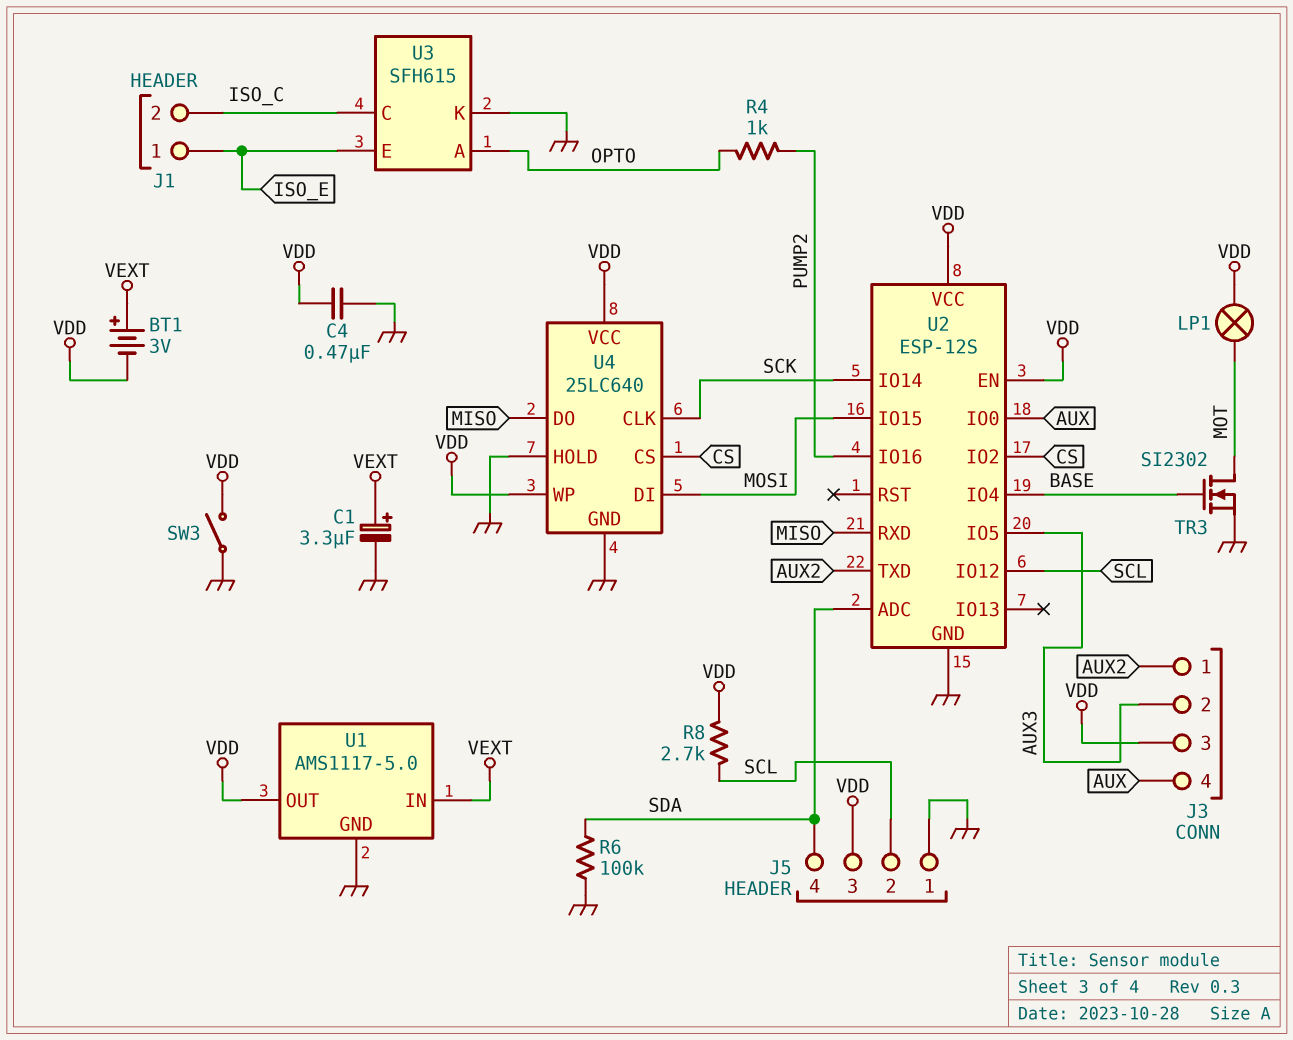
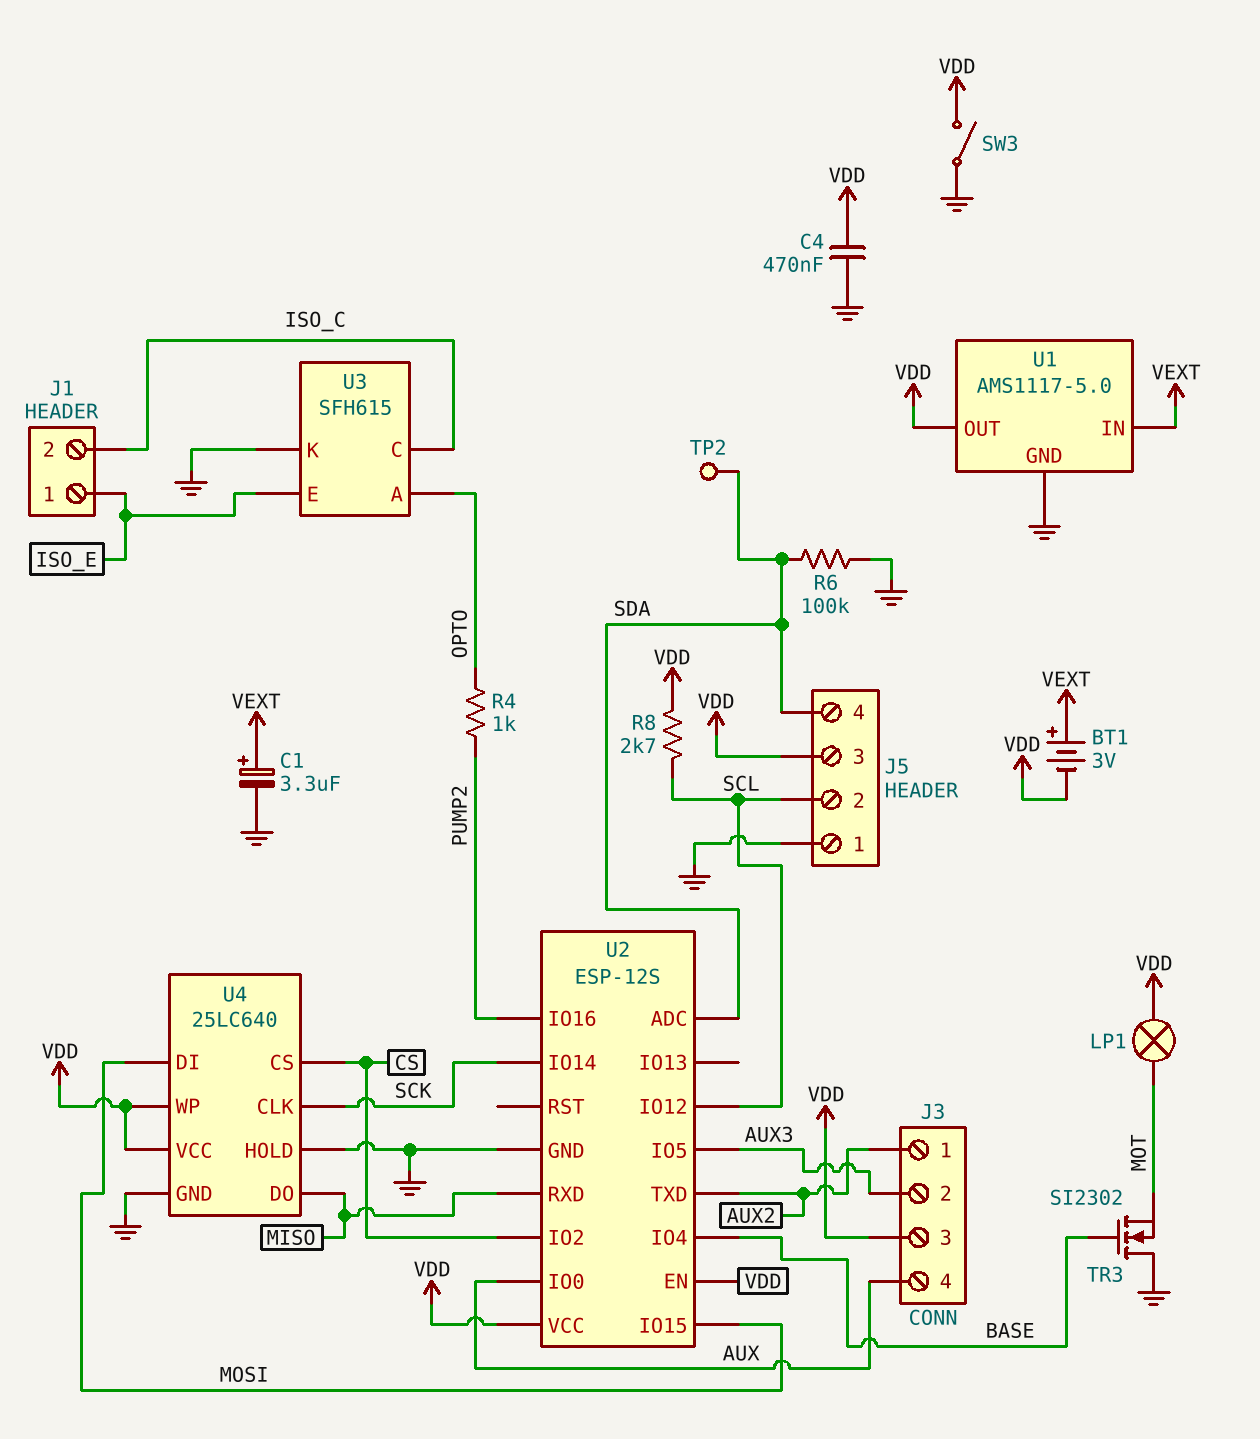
TP2: none -> test point (SDA)
TR3: NMOS SI2302 (G BASE, D MOT, S GND) -> NMOS SI2302 (G BASE, D GND, S MOT)

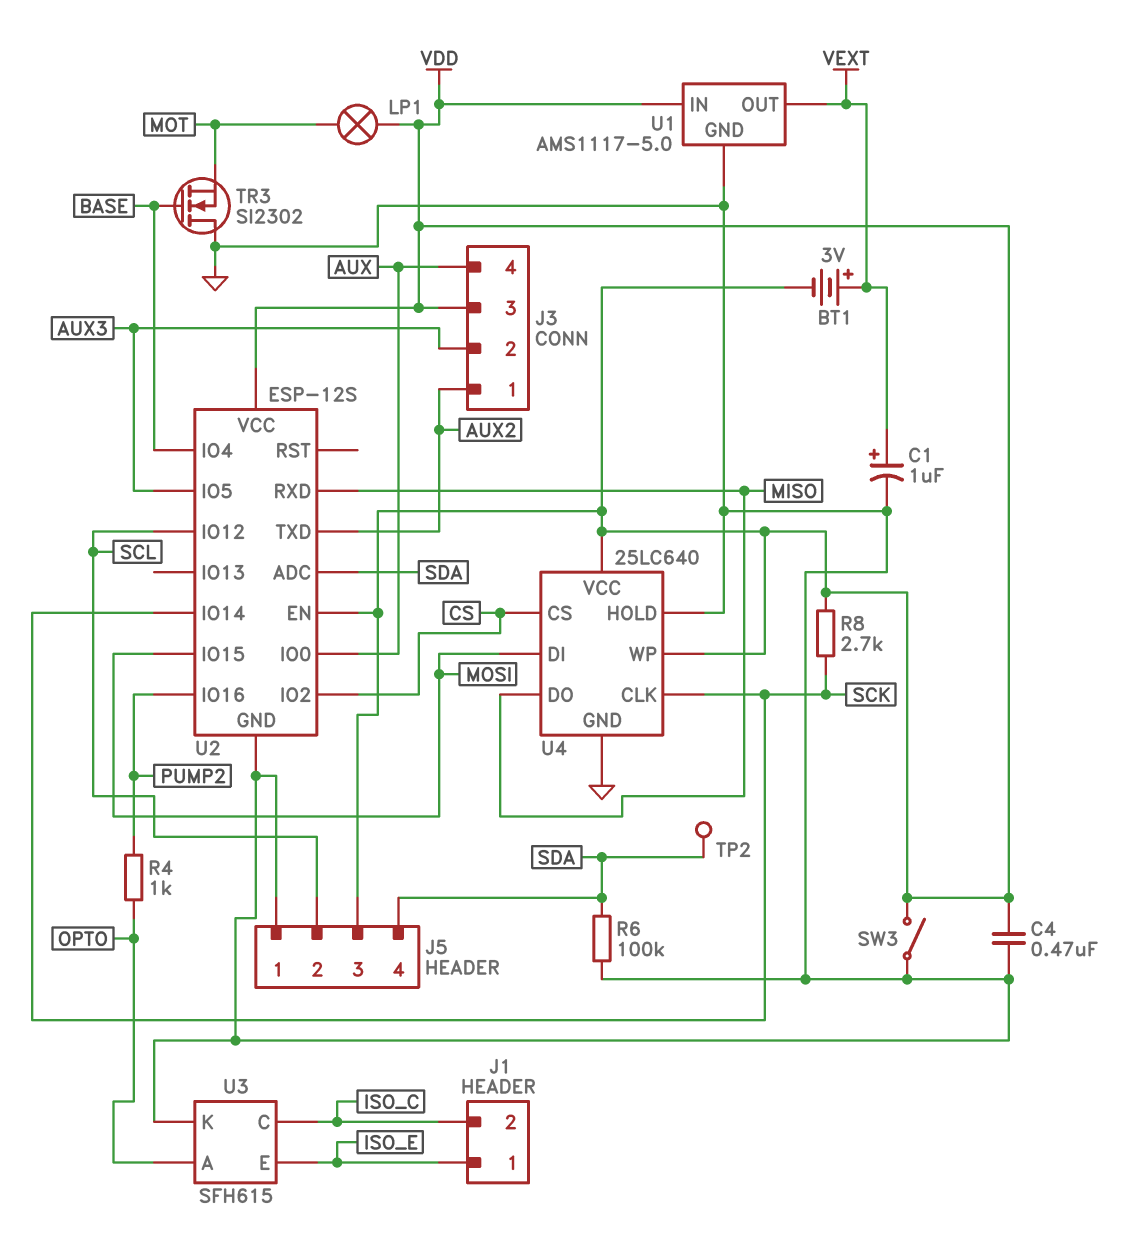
C1: 3.3uF (plus VEXT, minus GND) -> 1uF (plus VEXT, minus GND)
R8: 2.7k (SCL, VDD) -> 2.7k (SCK, VDD)
U1 pin IN: VEXT -> VDD
U1 pin OUT: VDD -> VEXT

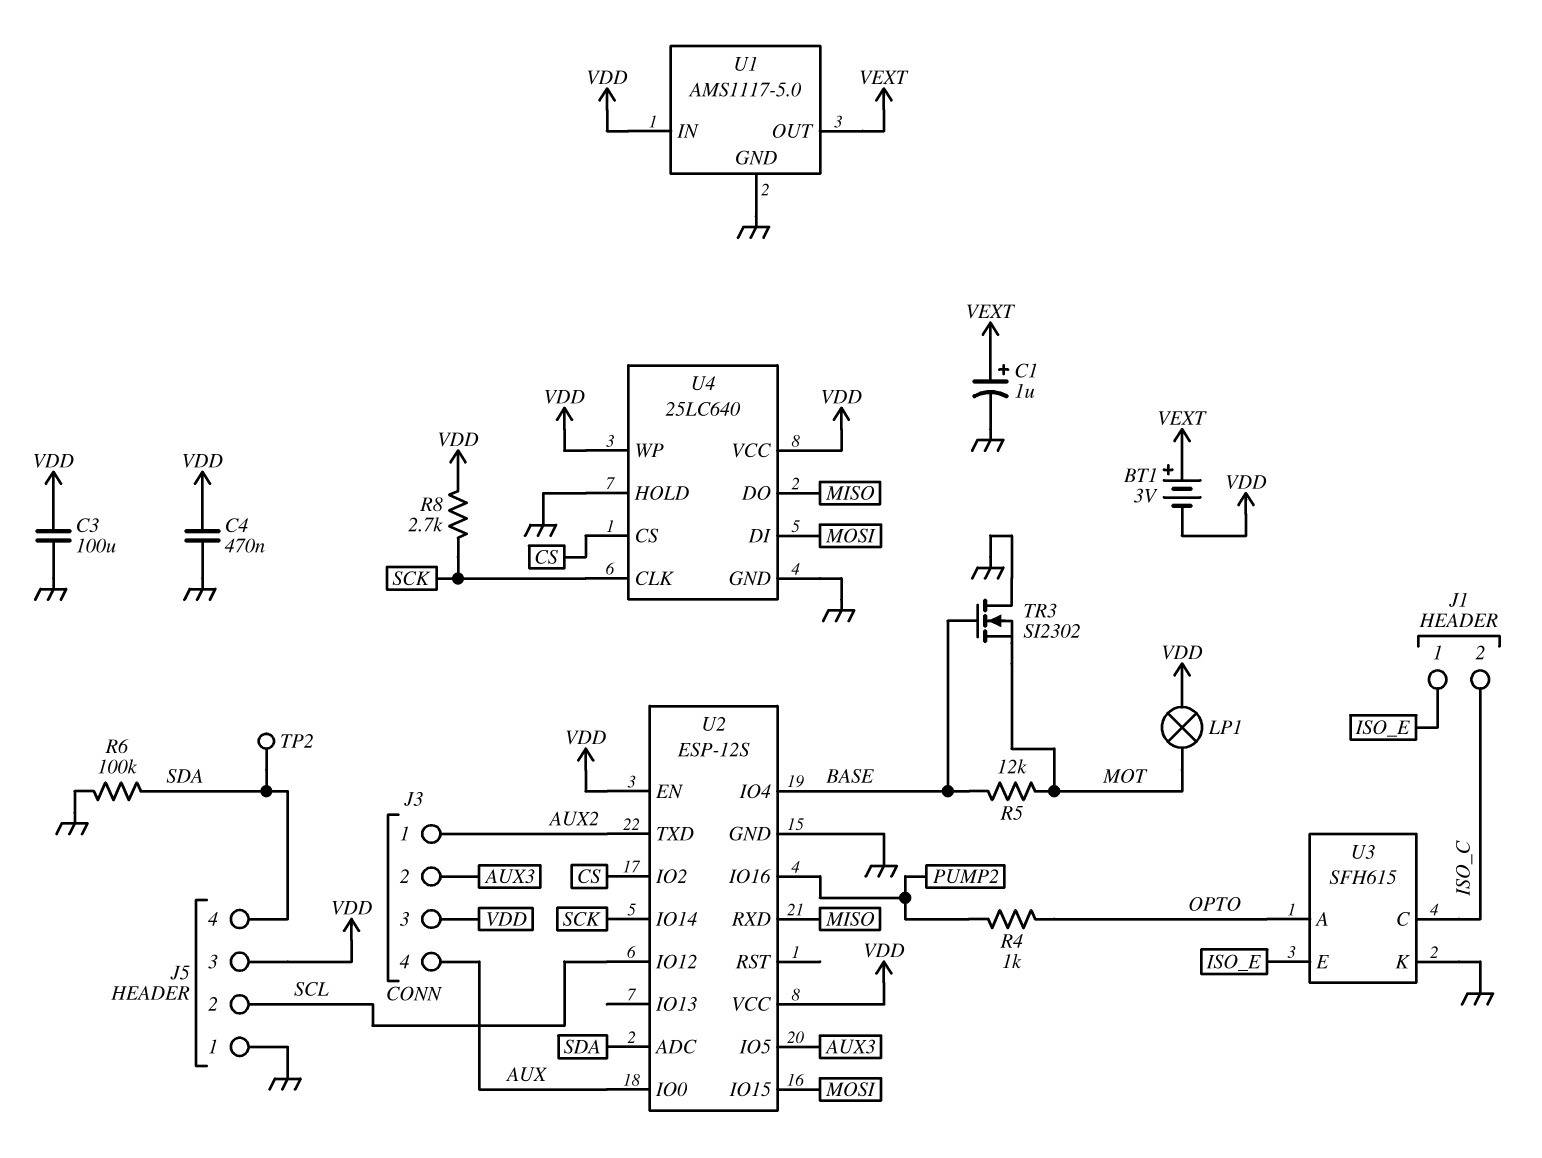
C3: none -> 100uF (GND, VDD)
R5: none -> 12k (BASE, MOT)
SW3: switch (GND, VDD) -> none

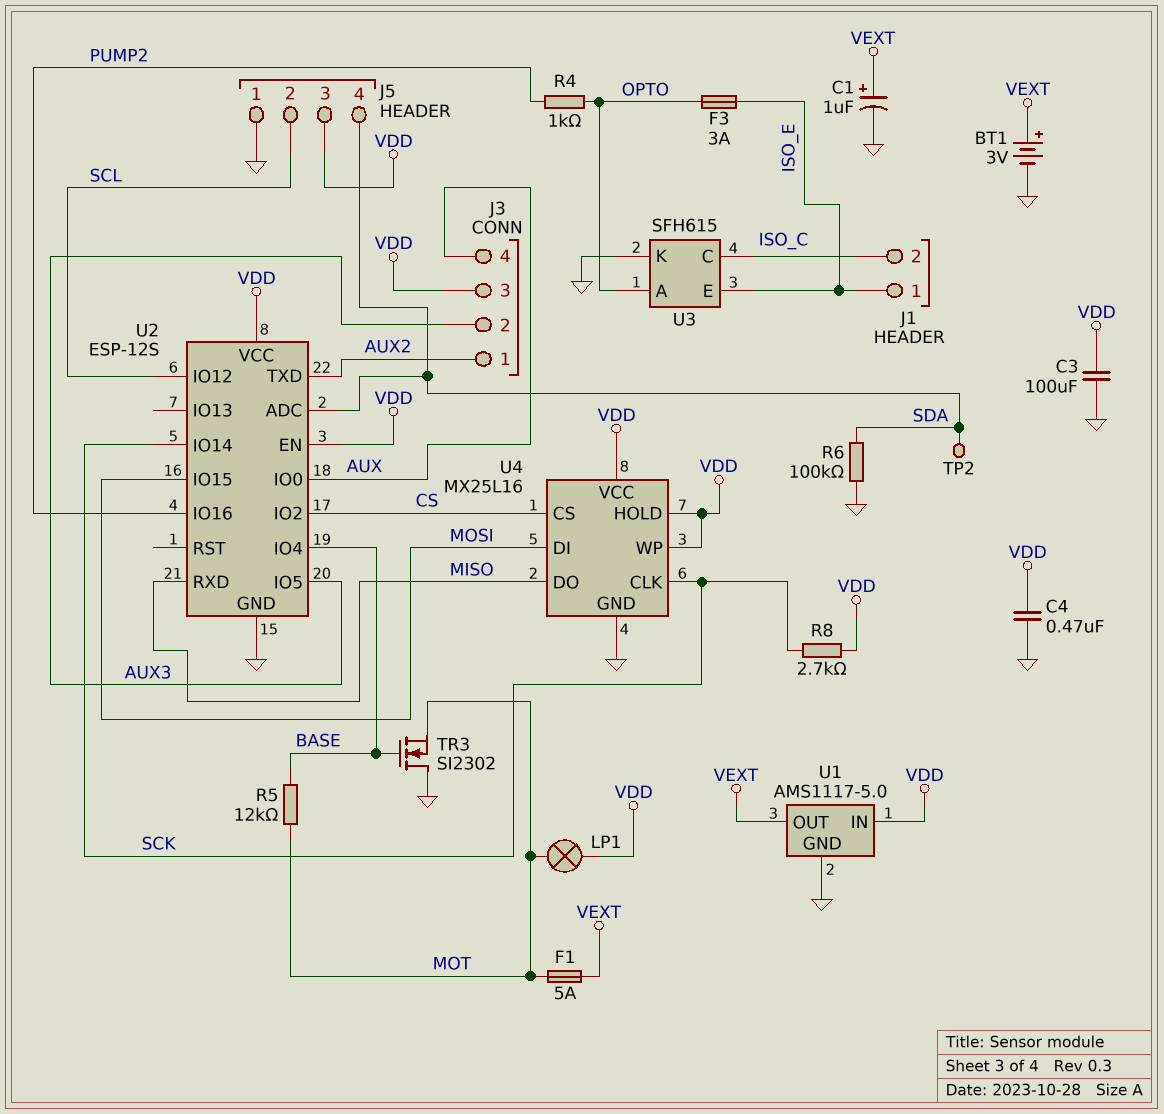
BT1: 3V (plus VEXT, minus VDD) -> 3V (plus VEXT, minus GND)
F1: none -> 5A (MOT, VEXT)
F3: none -> 3A (ISO_E, OPTO)
U4: 25LC640 -> MX25L16
U4 pin HOLD: GND -> VDD

